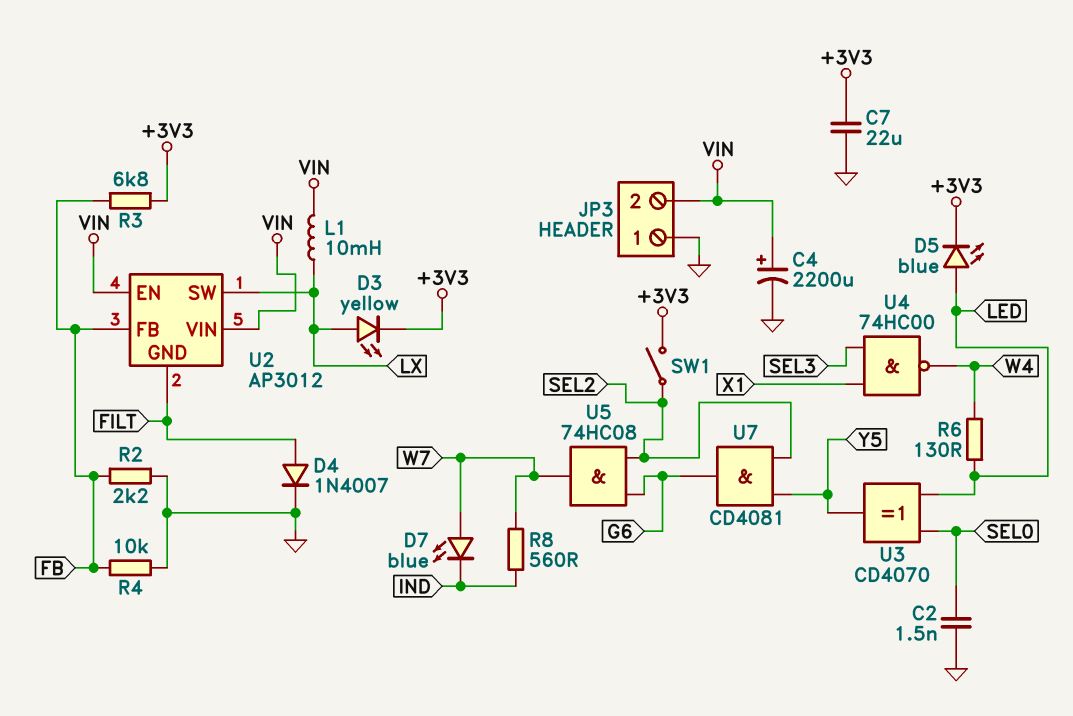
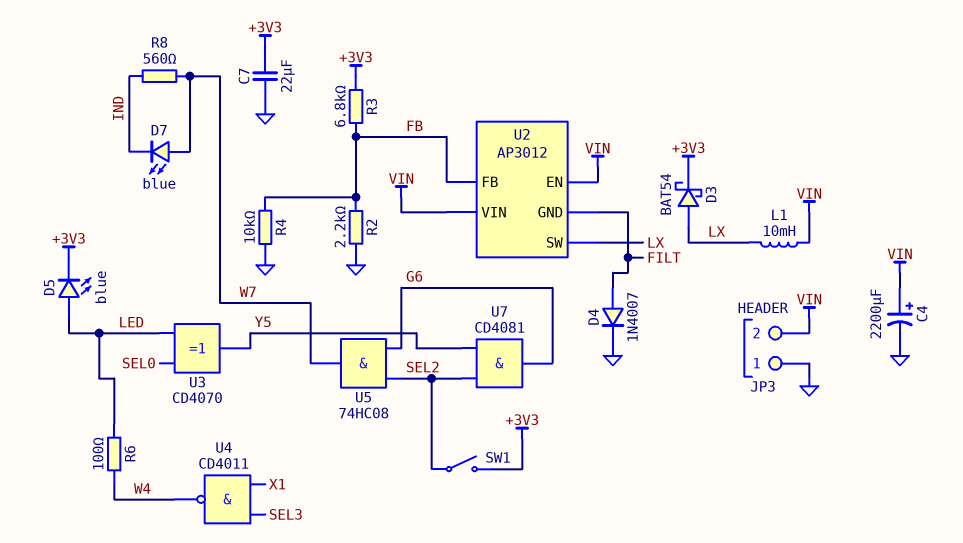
C2: 1.5nF (GND, SEL0) -> none
D3: LED yellow (A LX, K +3V3) -> schottky BAT54 (A LX, K +3V3)
R6: 130 (LED, W4) -> 100 (LED, W4)
U4: NAND 74HC00 (in SEL3, in X1, out W4) -> NAND CD4011 (in SEL3, in X1, out W4)

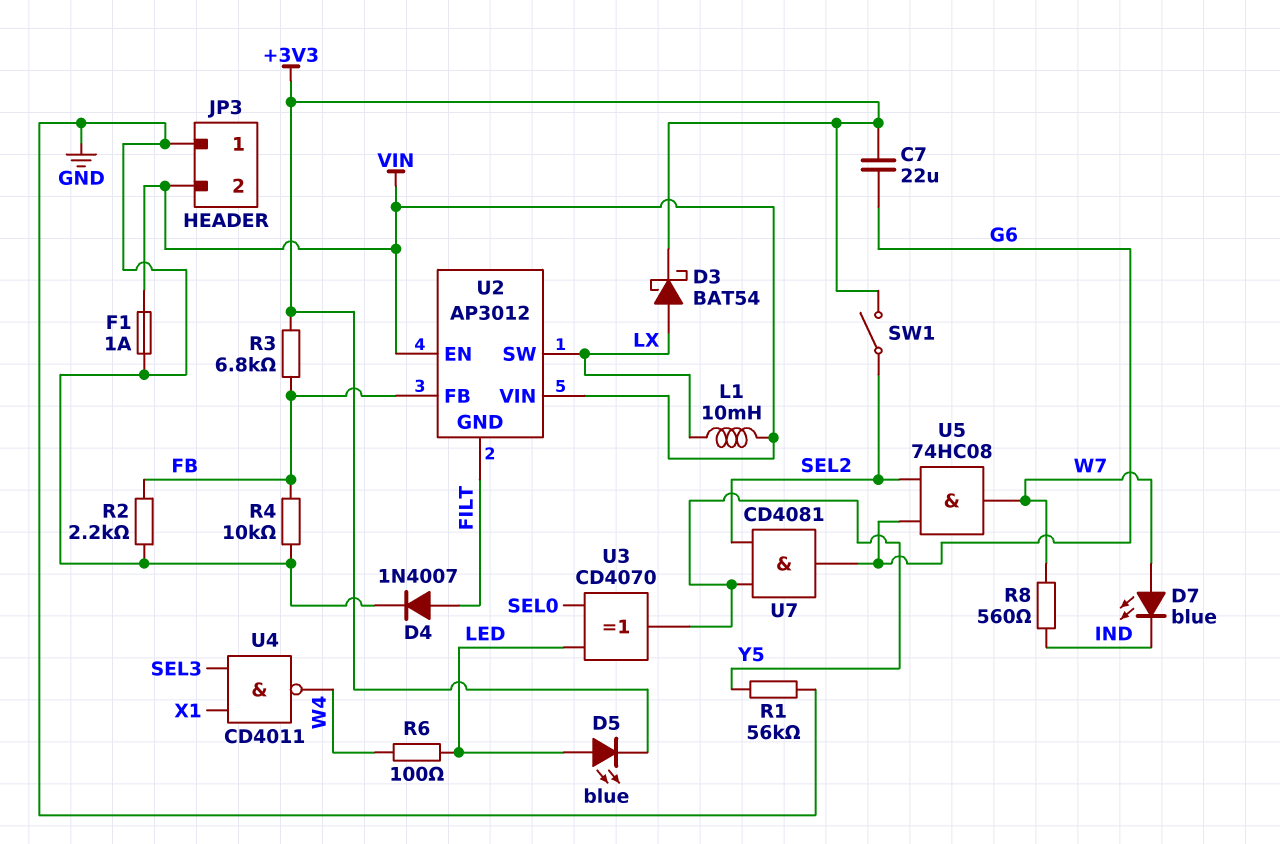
C4: 2200uF (plus VIN, minus GND) -> none
C7: 22uF (+3V3, GND) -> 22uF (+3V3, G6)
F1: none -> 1A (GND, VIN)
R1: none -> 56k (GND, Y5)

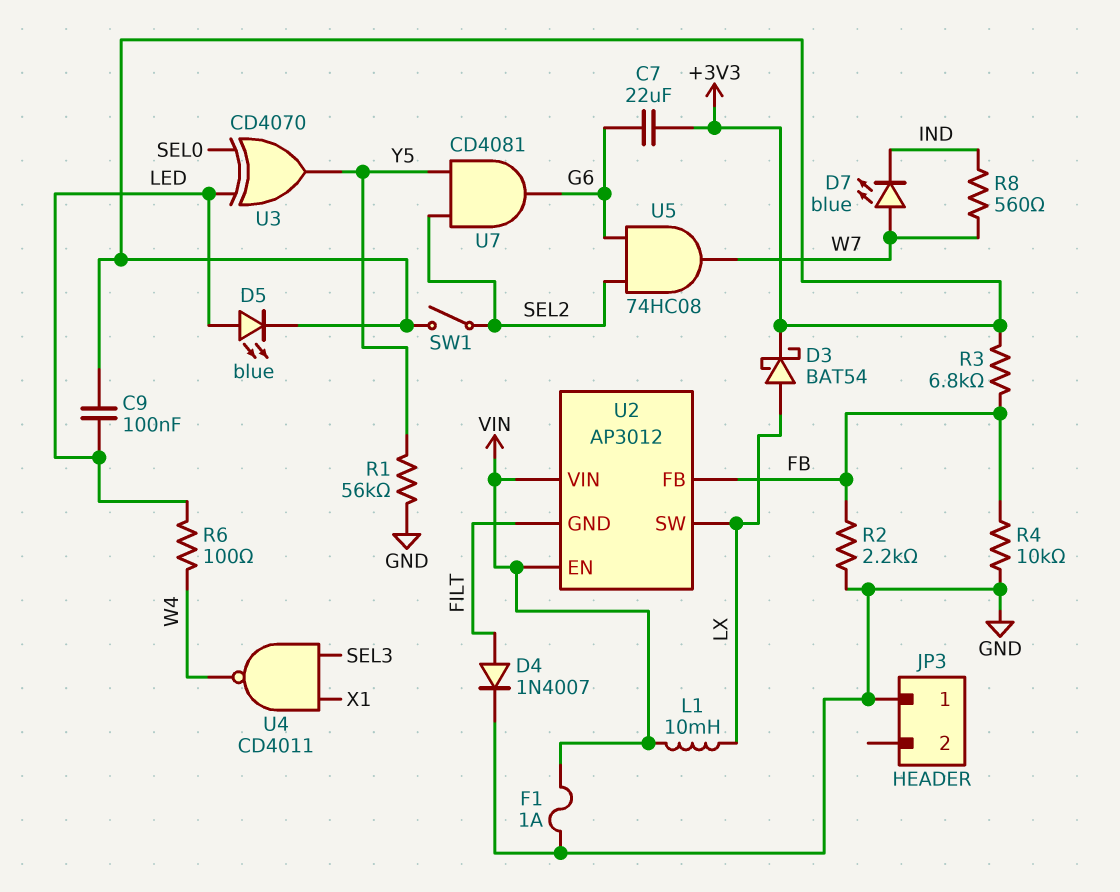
C9: none -> 100nF (+3V3, LED)
JP3 pin 2: VIN -> none

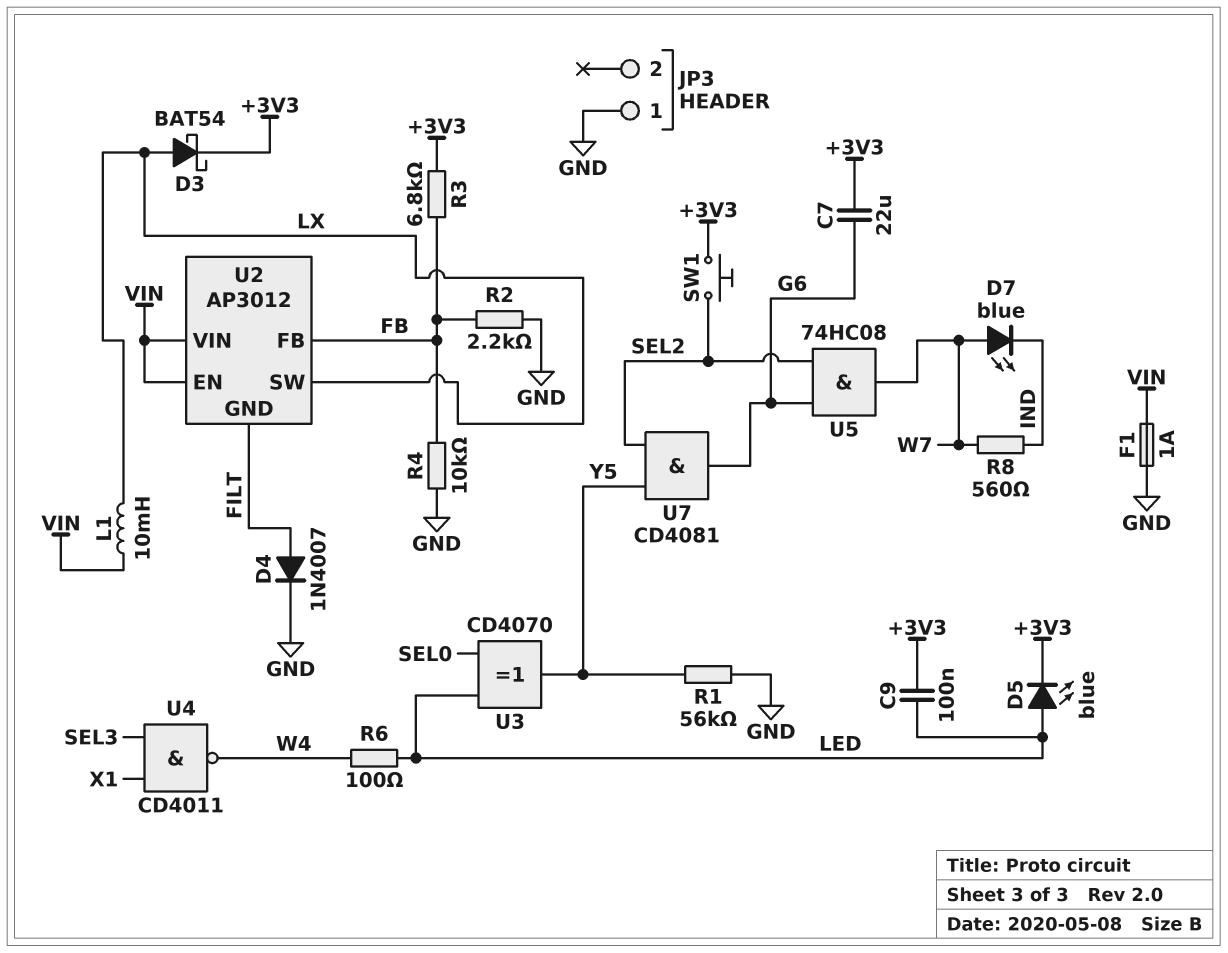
SW1: switch (+3V3, SEL2) -> button (+3V3, SEL2)

